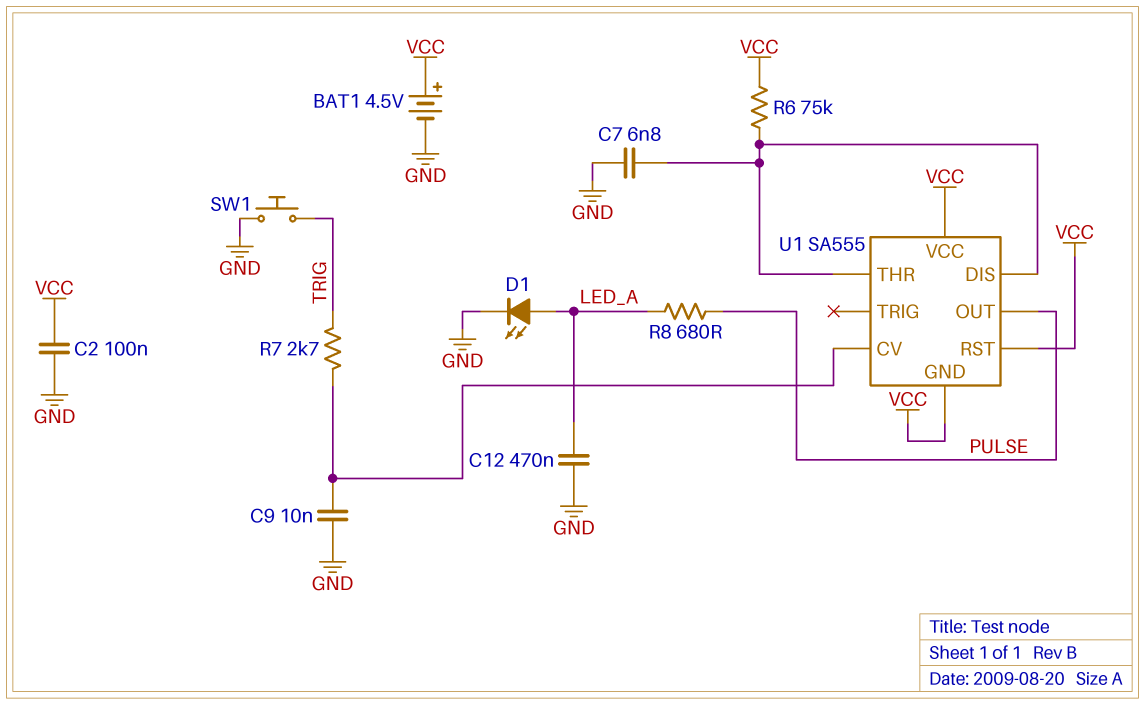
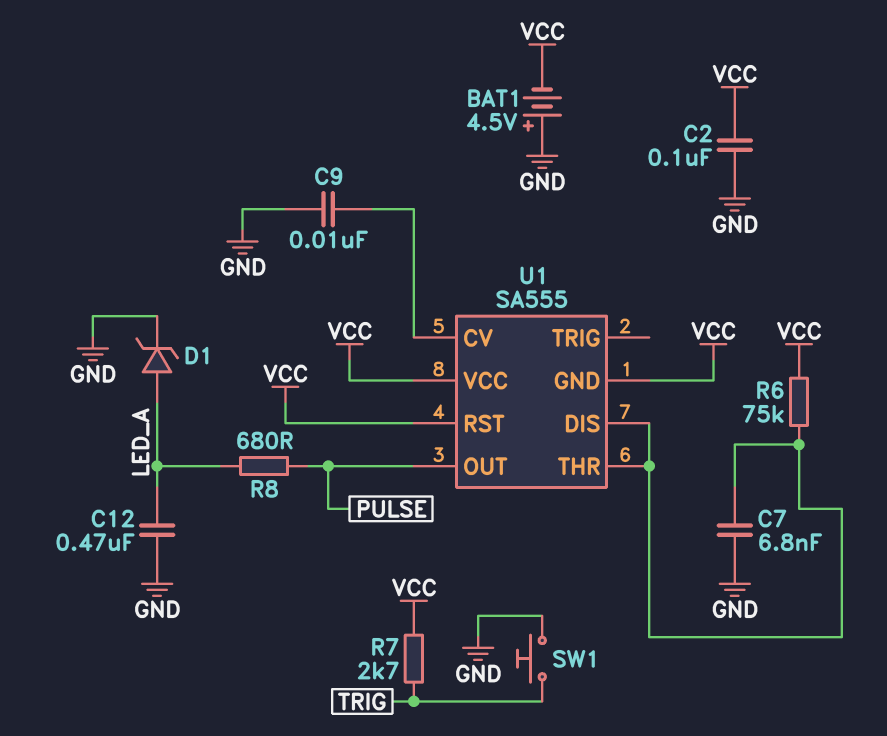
BAT1: 4.5V (plus VCC, minus GND) -> 4.5V (plus GND, minus VCC)
D1: LED (A LED_A, K GND) -> zener (A LED_A, K GND)
R7: 2.7k (TRIG, U1/CV) -> 2.7k (TRIG, VCC)

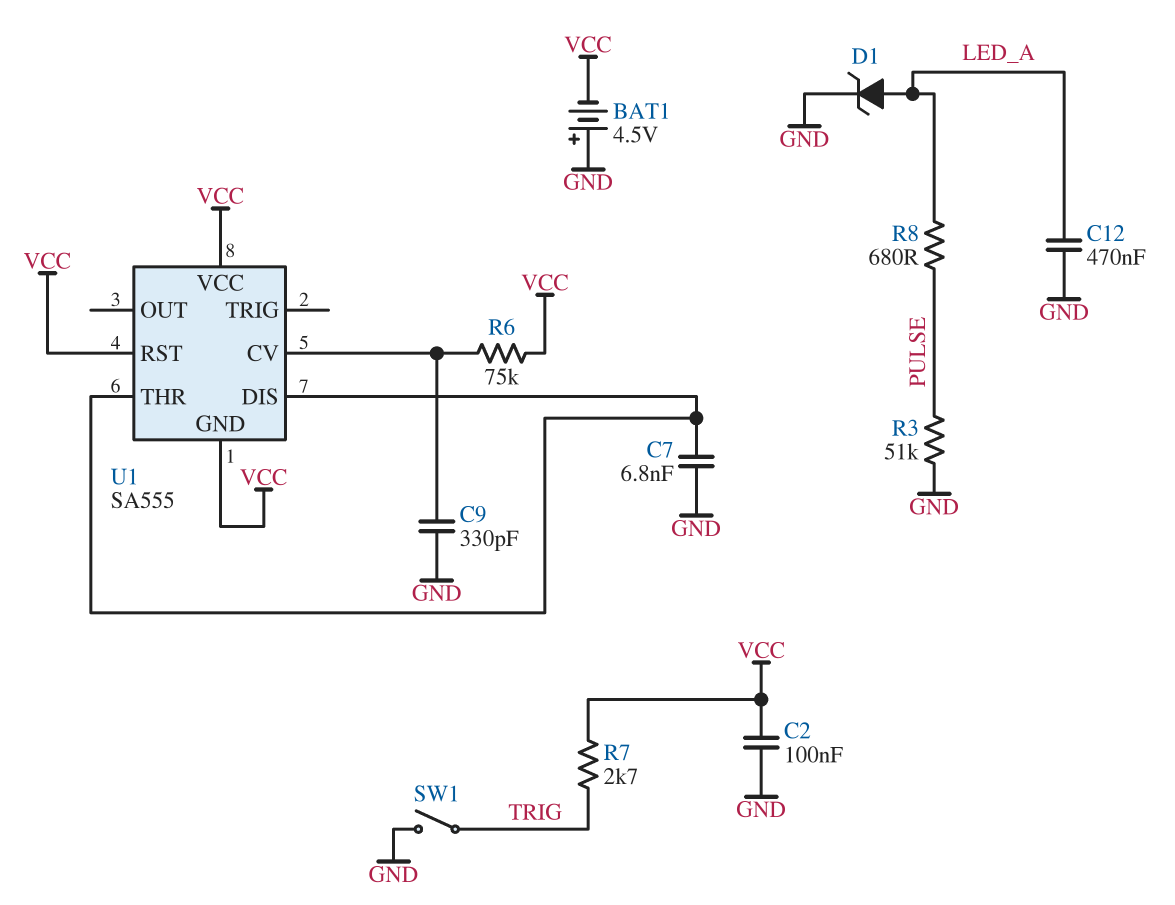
C9: 10nF (GND, U1/CV) -> 330pF (GND, U1/CV)
R3: none -> 51k (GND, PULSE)
R6: 75k (U1/DIS, VCC) -> 75k (U1/CV, VCC)
SW1: button (GND, TRIG) -> switch (GND, TRIG)
U1 pin OUT: PULSE -> none

